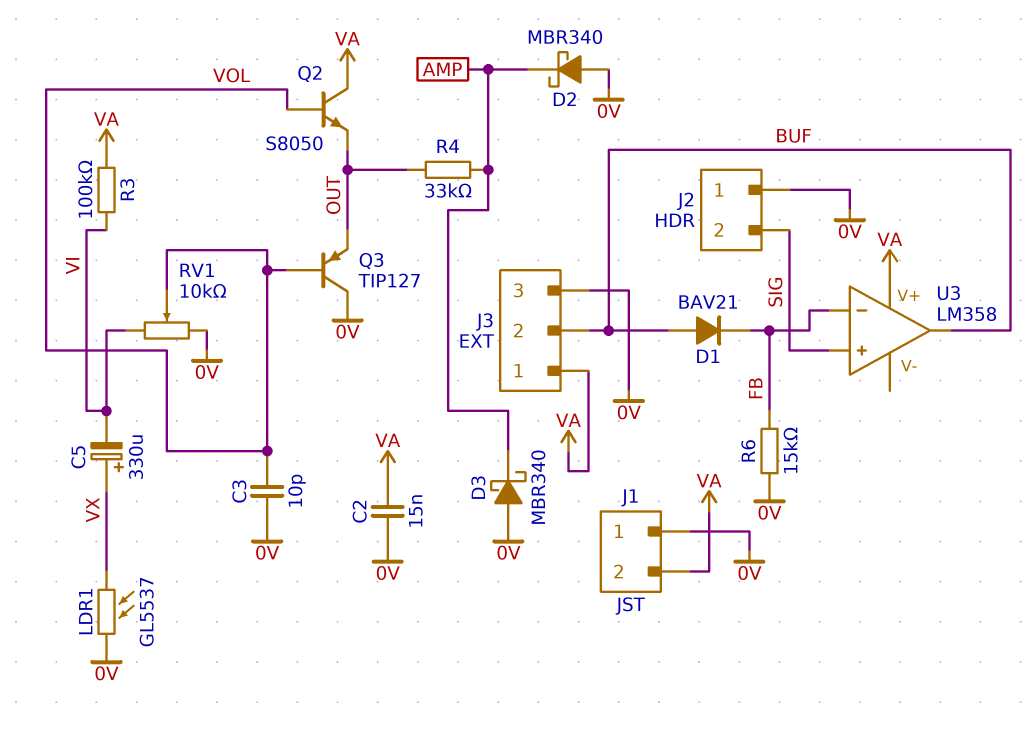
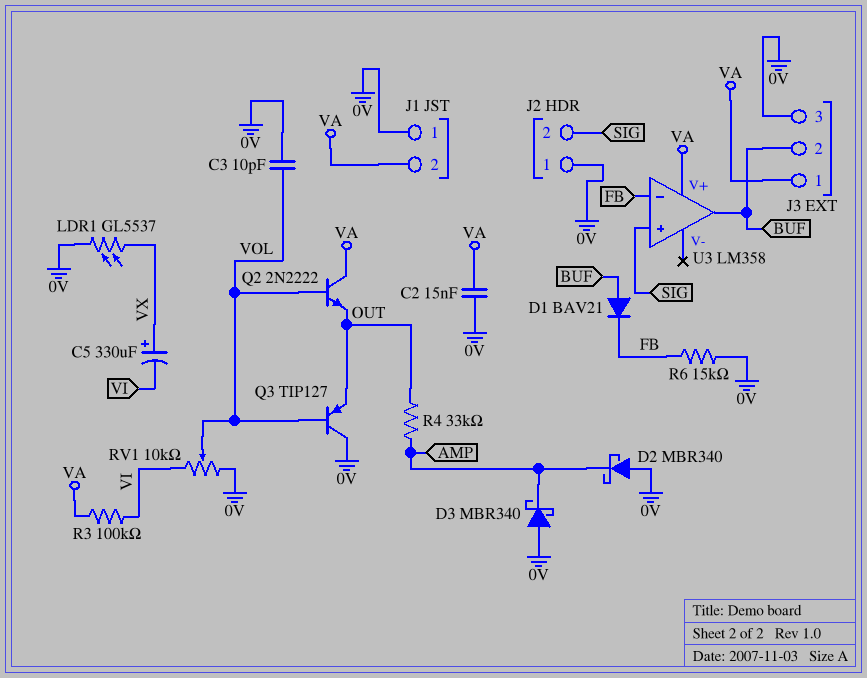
Q2: NPN S8050 (B VOL, C VA, E OUT) -> NPN 2N2222 (B VOL, C VA, E OUT)

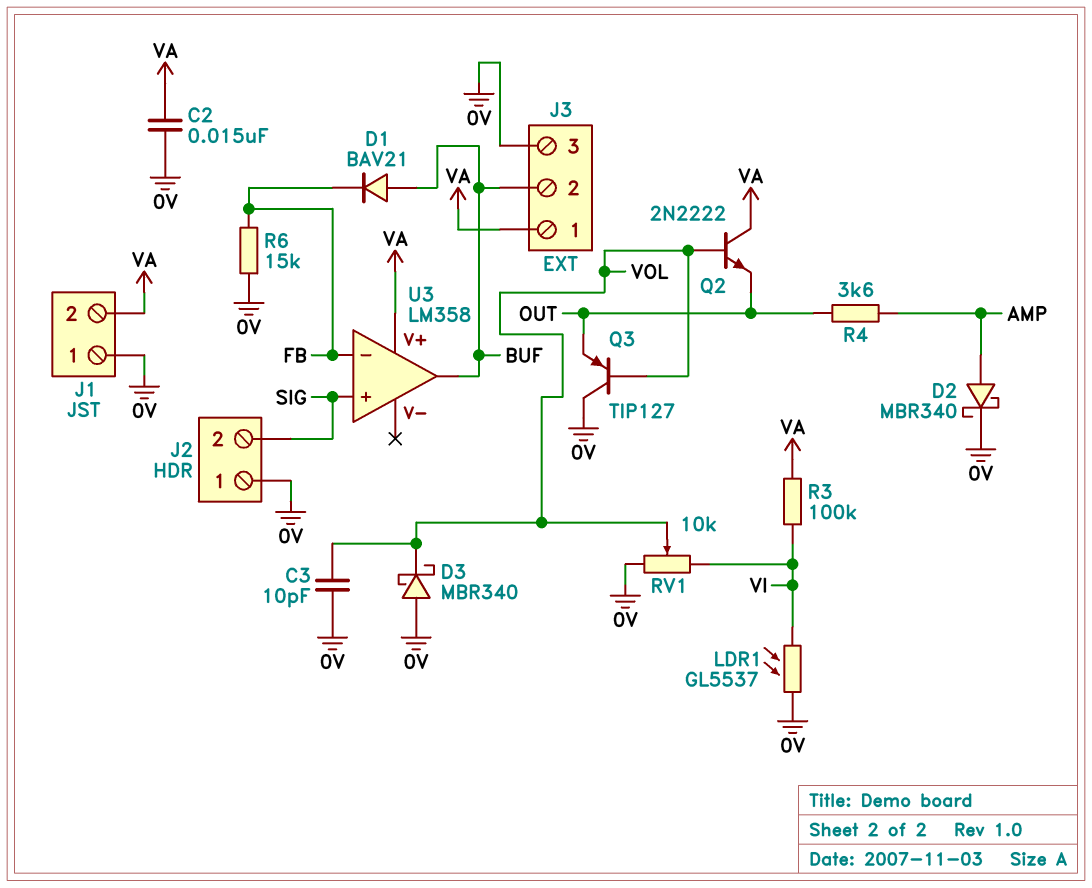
C5: 330uF (plus VX, minus VI) -> none
D2: schottky MBR340 (A 0V, K AMP) -> schottky MBR340 (A AMP, K 0V)
D3: schottky MBR340 (A 0V, K AMP) -> schottky MBR340 (A 0V, K VOL)
LDR1: GL5537 (0V, VX) -> GL5537 (0V, VI)
R4: 33k (AMP, OUT) -> 3.6k (AMP, OUT)

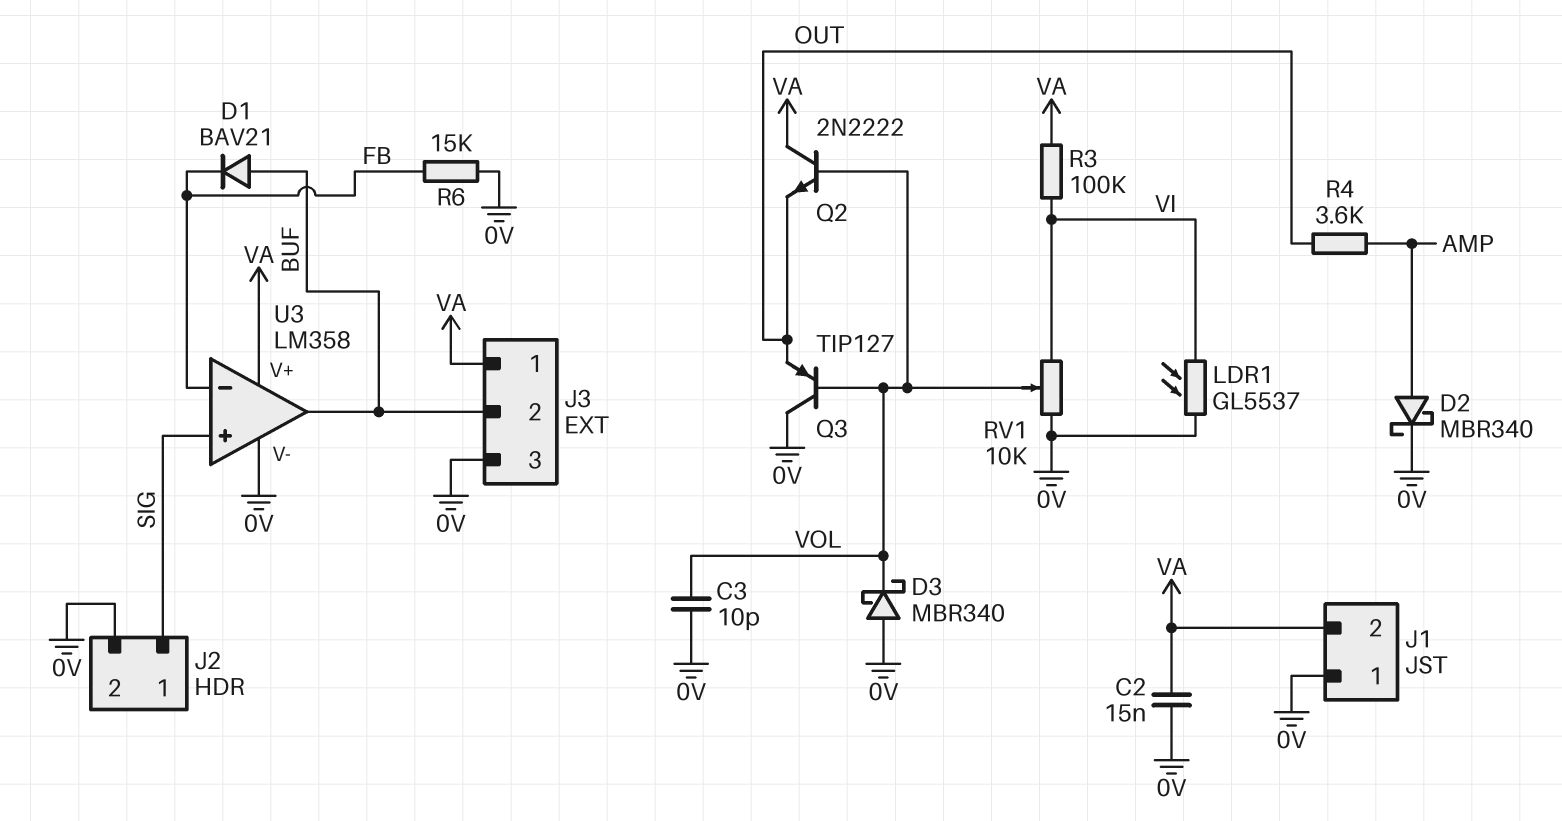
J2 pin 1: 0V -> SIG
J2 pin 2: SIG -> 0V
U3 pin V-: none -> 0V

